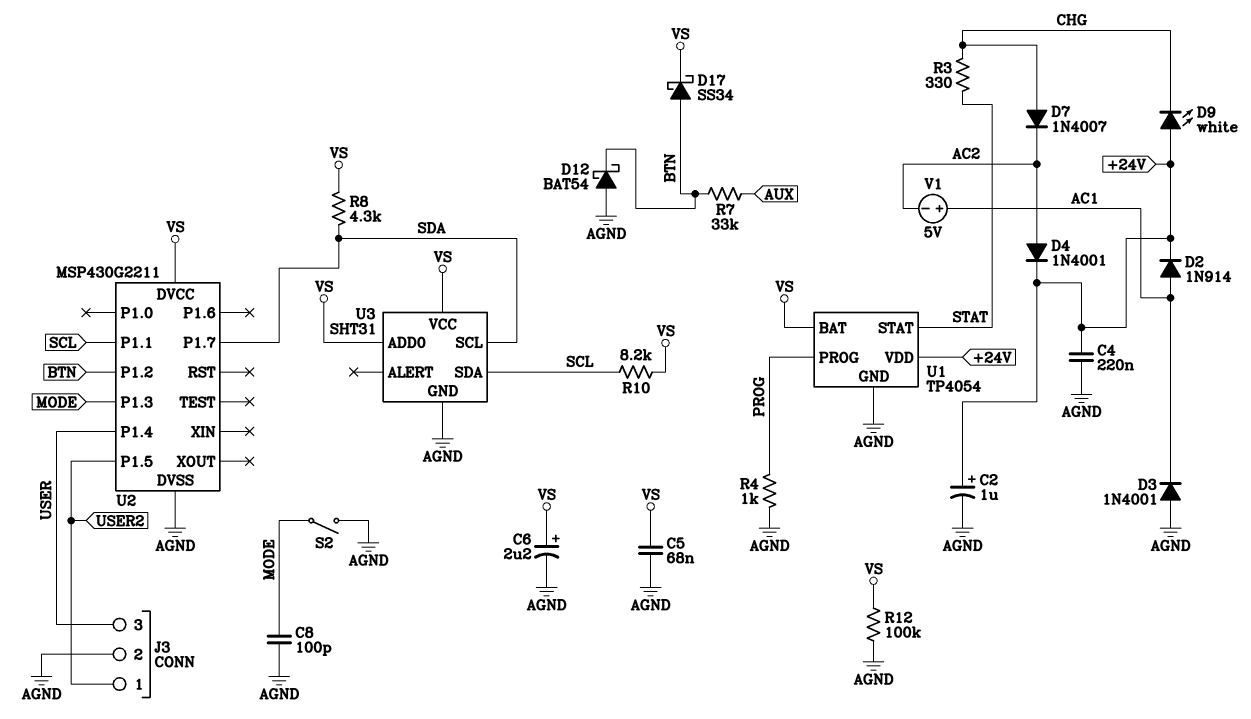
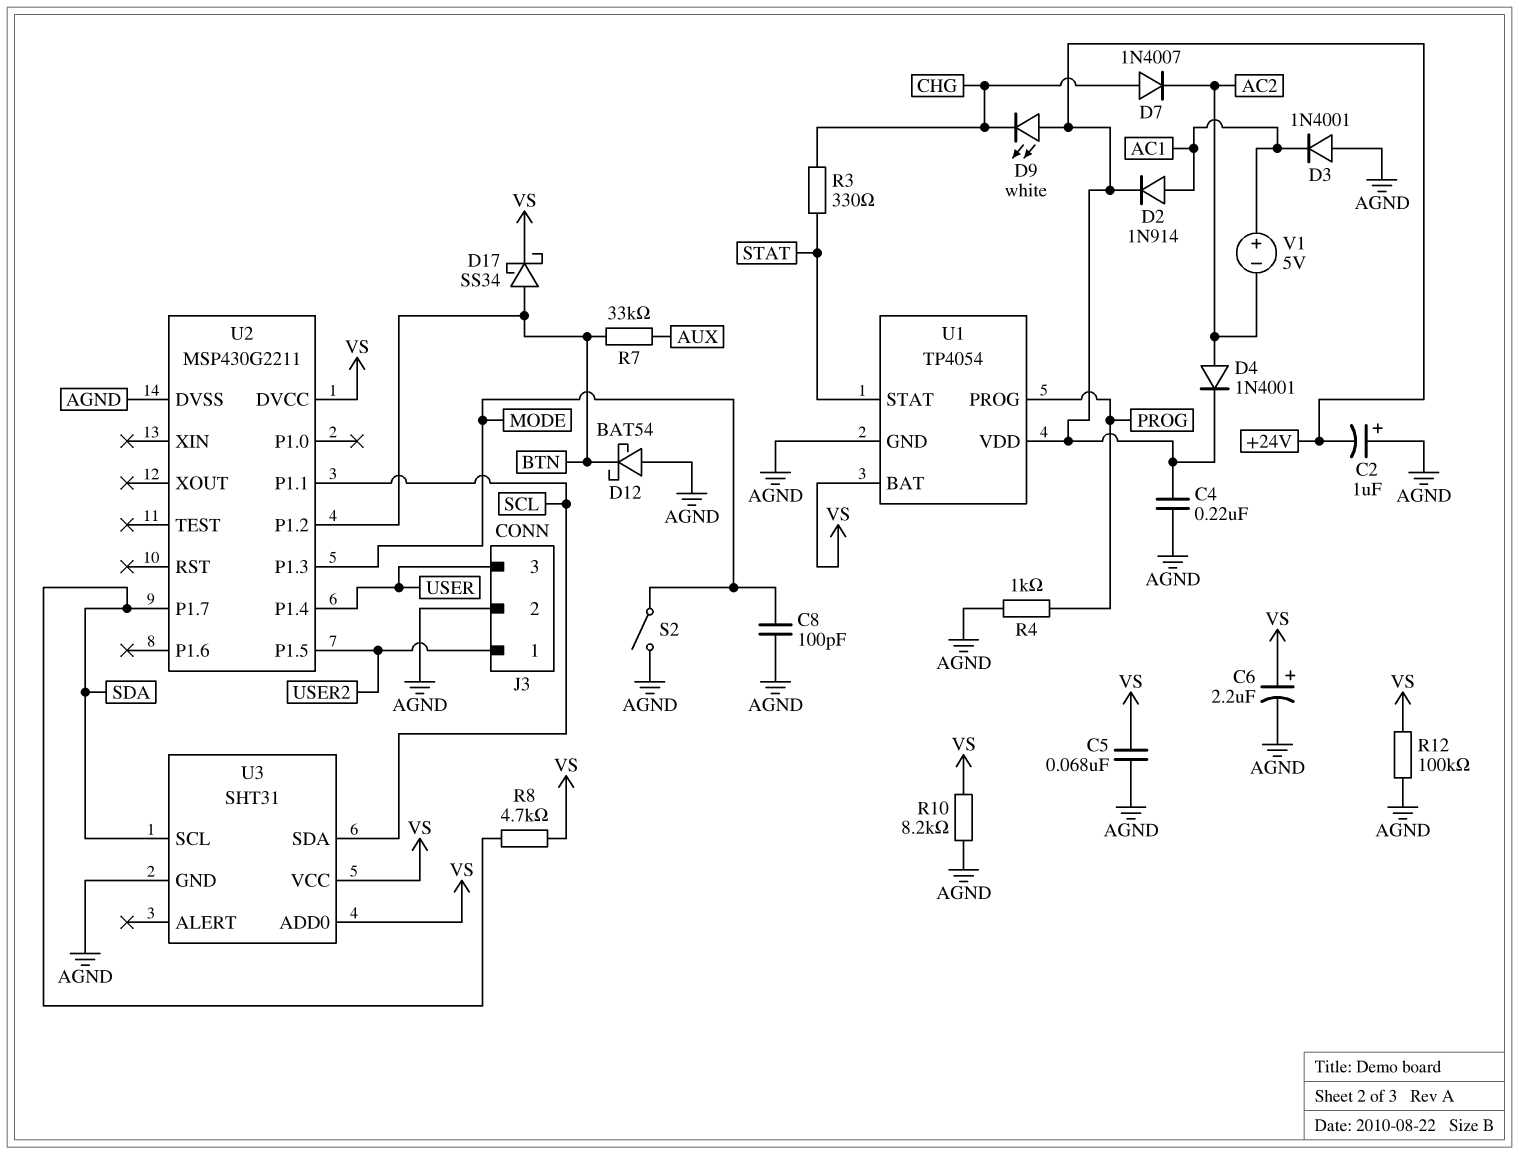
C2: 1uF (plus +24V, minus AGND) -> 1uF (plus AGND, minus +24V)
R8: 4.3k (SDA, VS) -> 4.7k (SDA, VS)
R10: 8.2k (SCL, VS) -> 8.2k (AGND, VS)

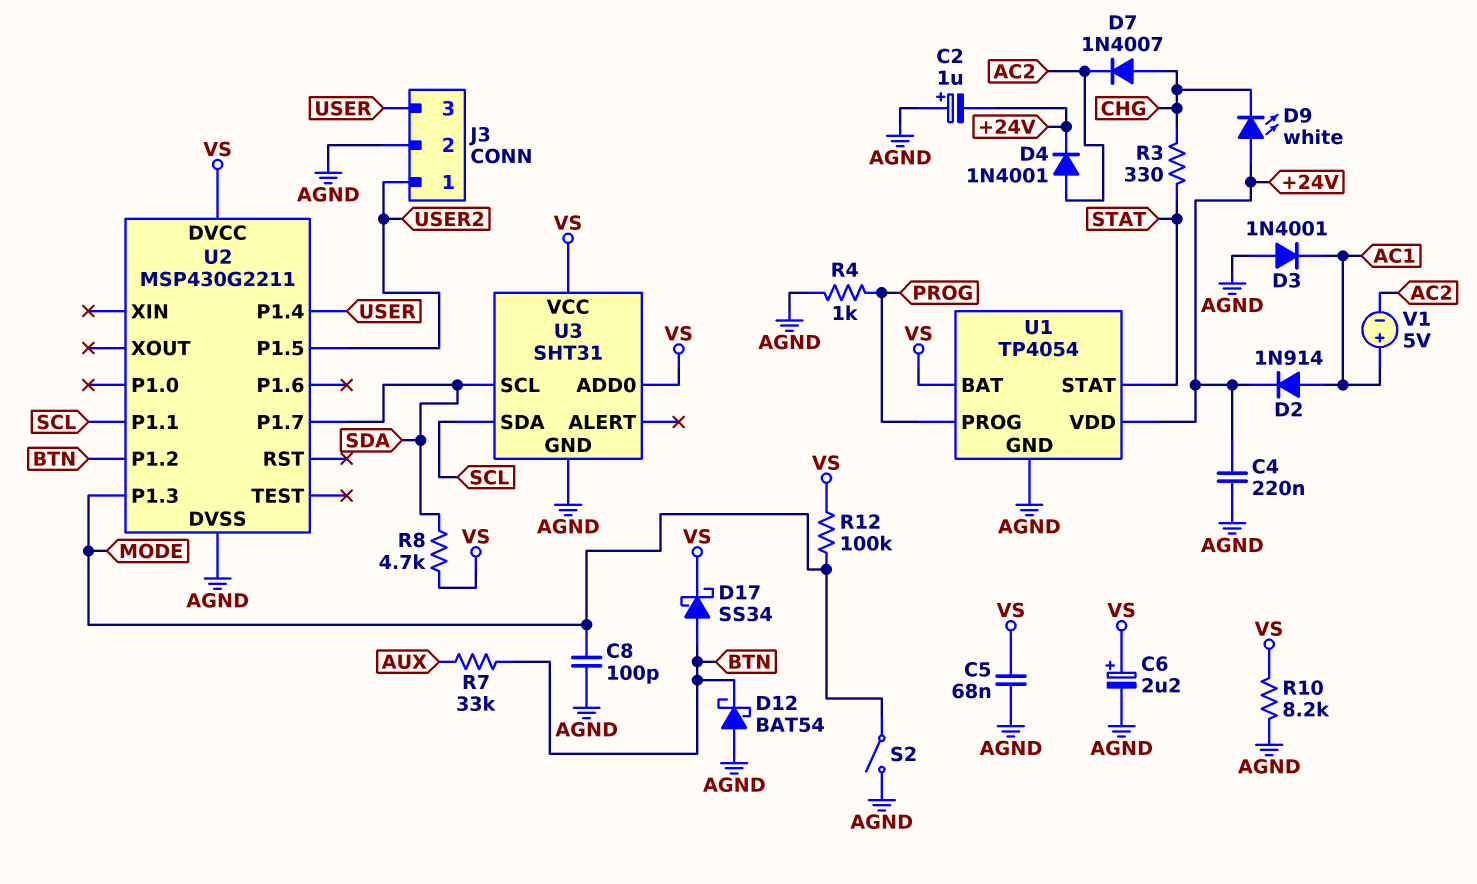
R12: 100k (AGND, VS) -> 100k (MODE, VS)

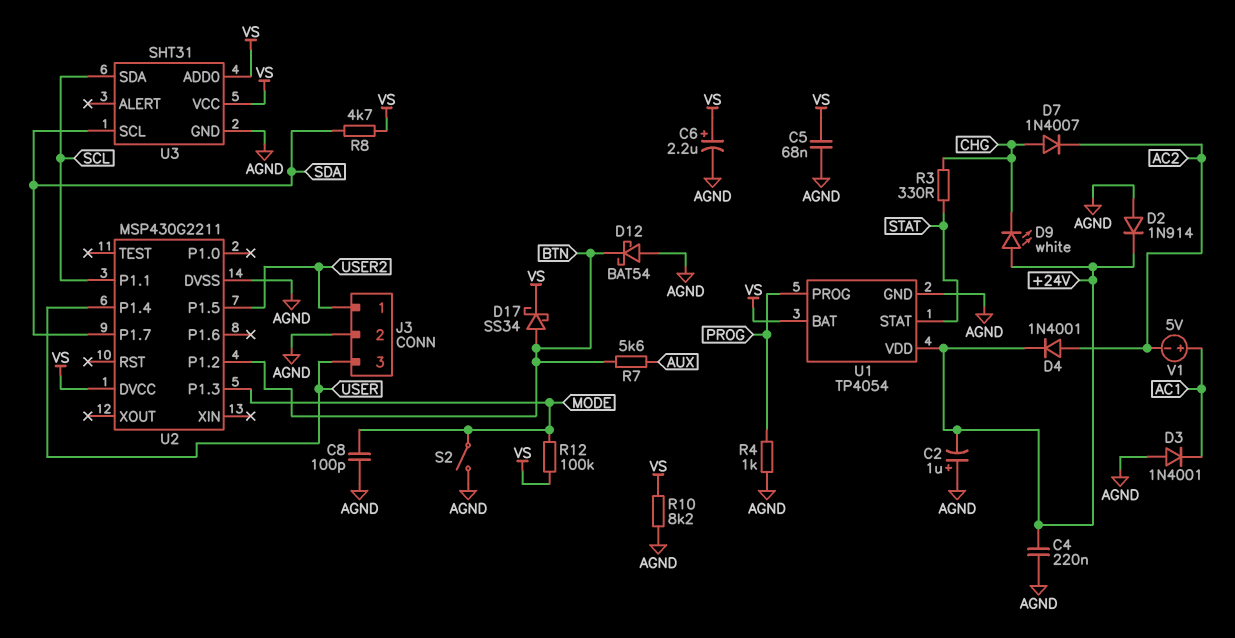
D2: diode 1N914 (A AC1, K +24V) -> diode 1N914 (A AGND, K +24V)
R7: 33k (AUX, BTN) -> 5.6k (AUX, BTN)

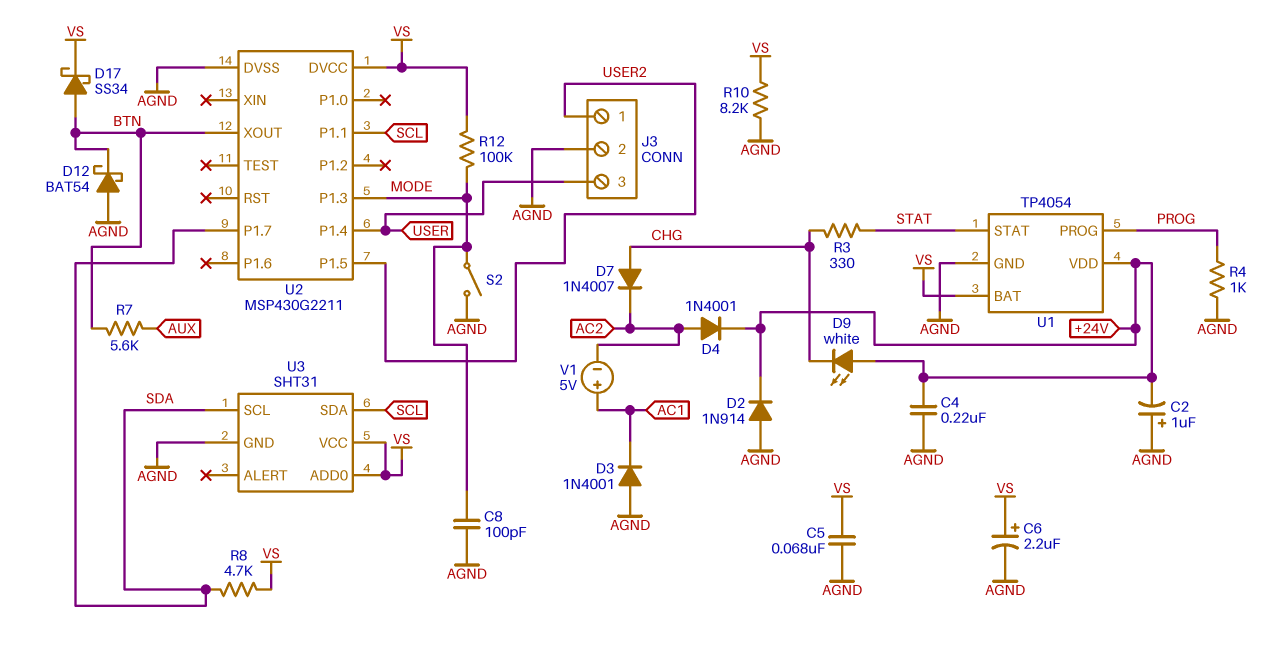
U2 pin P1.2: BTN -> none
U2 pin XOUT: none -> BTN

